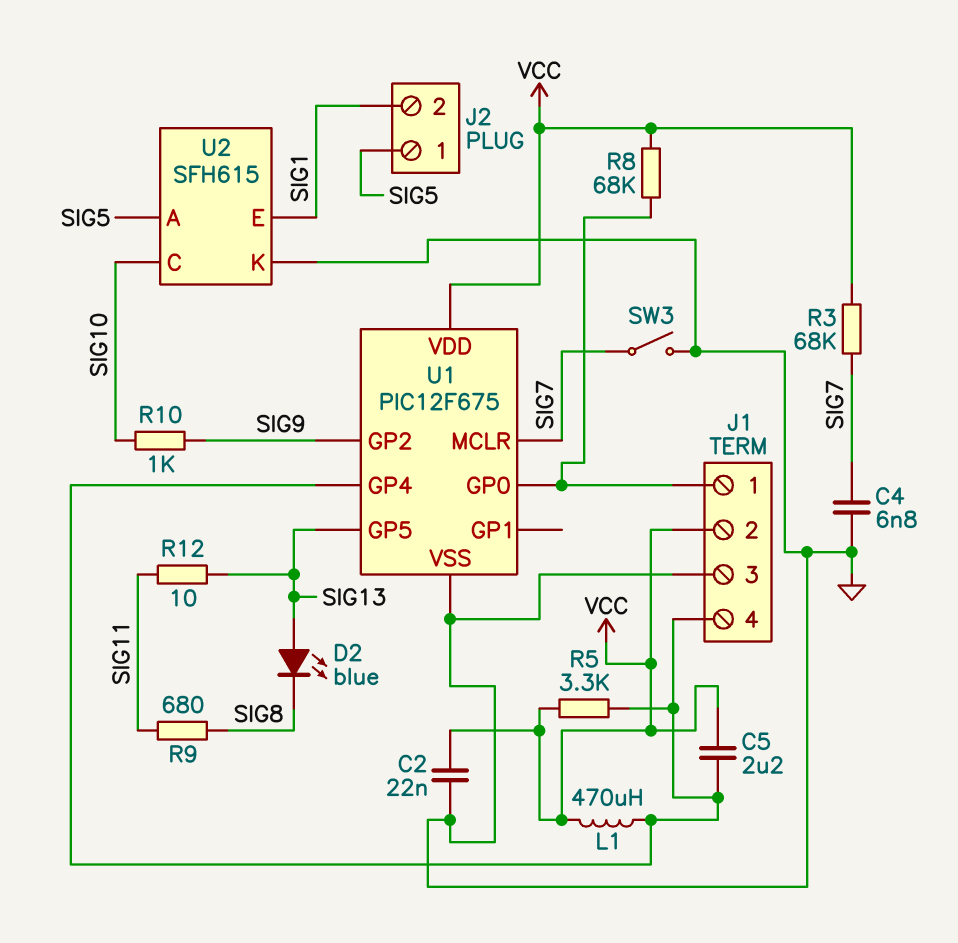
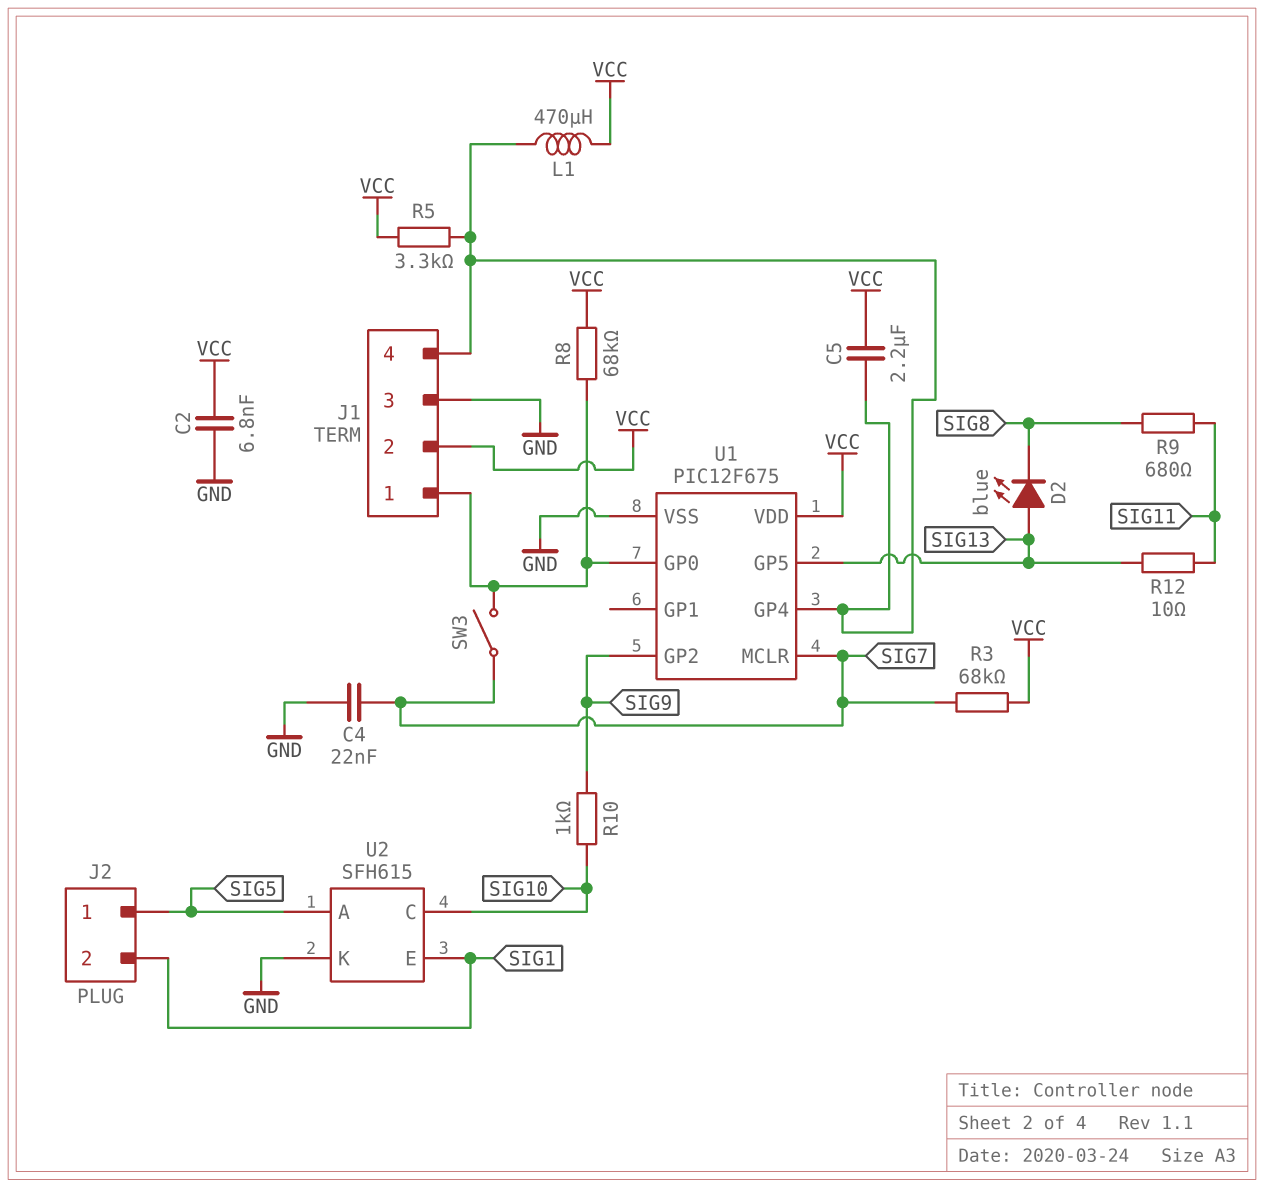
C2: 22nF (GND, VCC) -> 6.8nF (GND, VCC)
C4: 6.8nF (GND, SIG7) -> 22nF (GND, SIG7)
SW3: switch (GND, SIG7) -> switch (J1/1, SIG7)

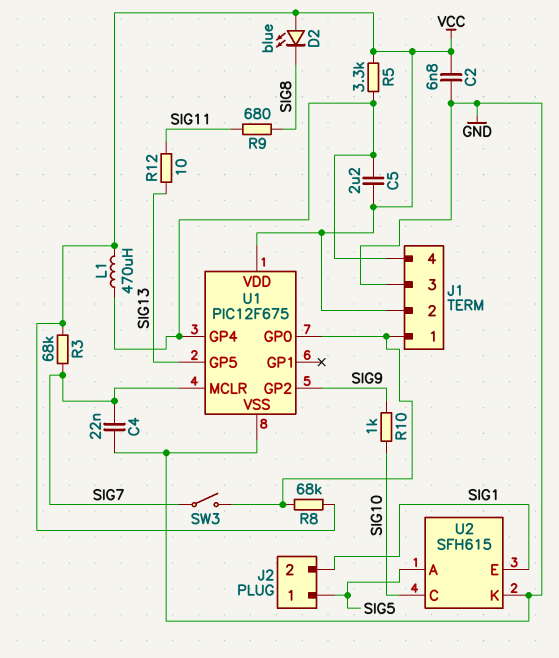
D2: LED blue (A SIG13, K SIG8) -> LED blue (A VCC, K SIG8)

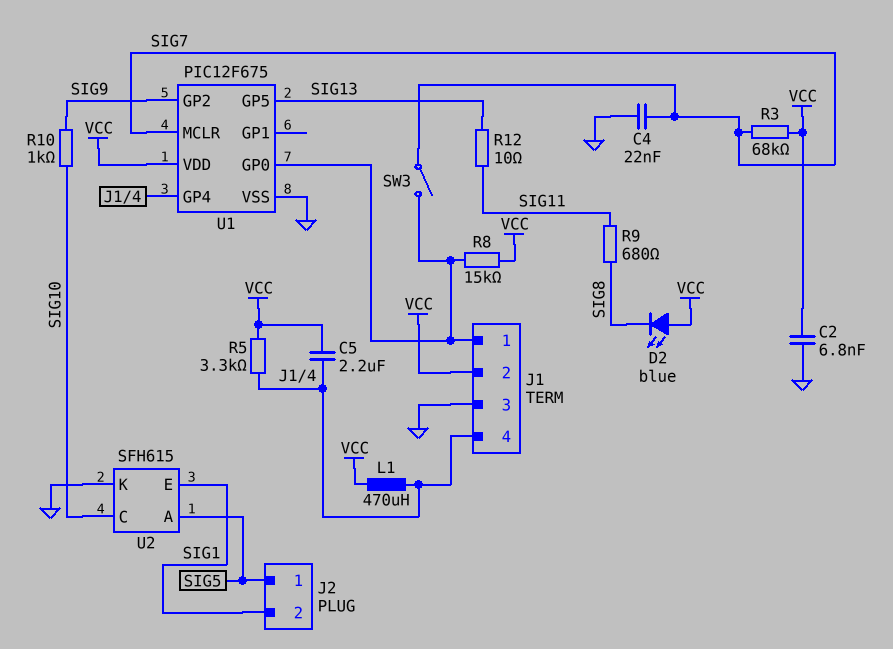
R8: 68k (J1/1, VCC) -> 15k (J1/1, VCC)

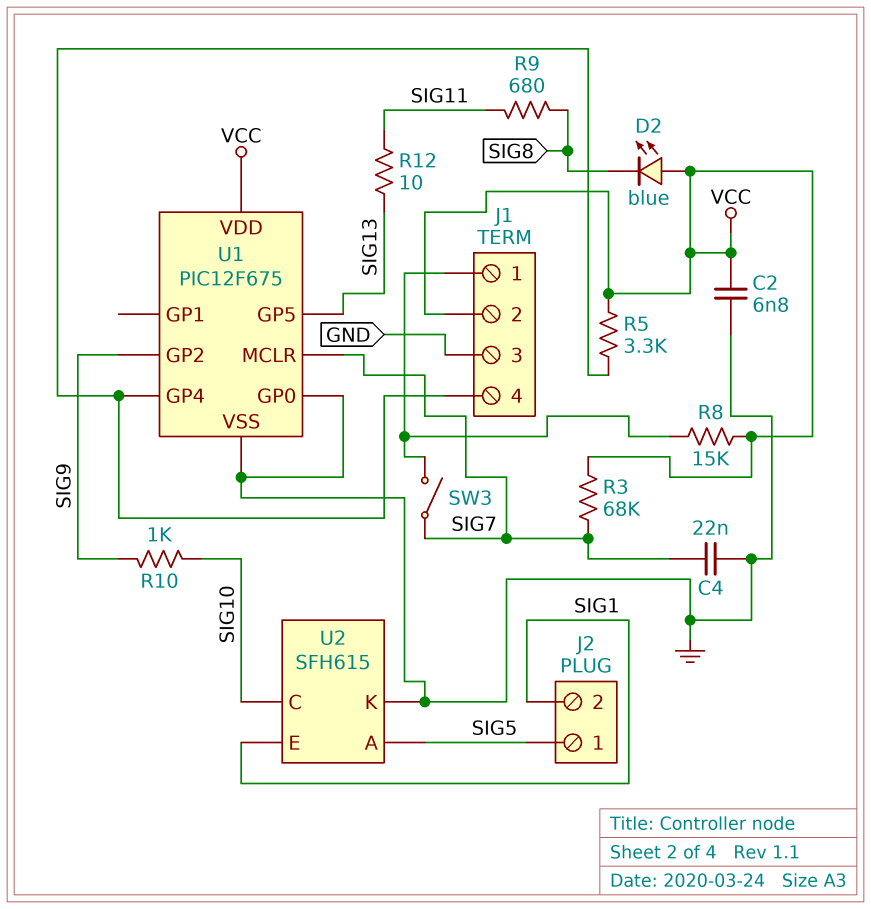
C5: 2.2uF (J1/4, VCC) -> none
L1: 470uH (J1/4, VCC) -> none
U1 pin GP0: J1/1 -> GND

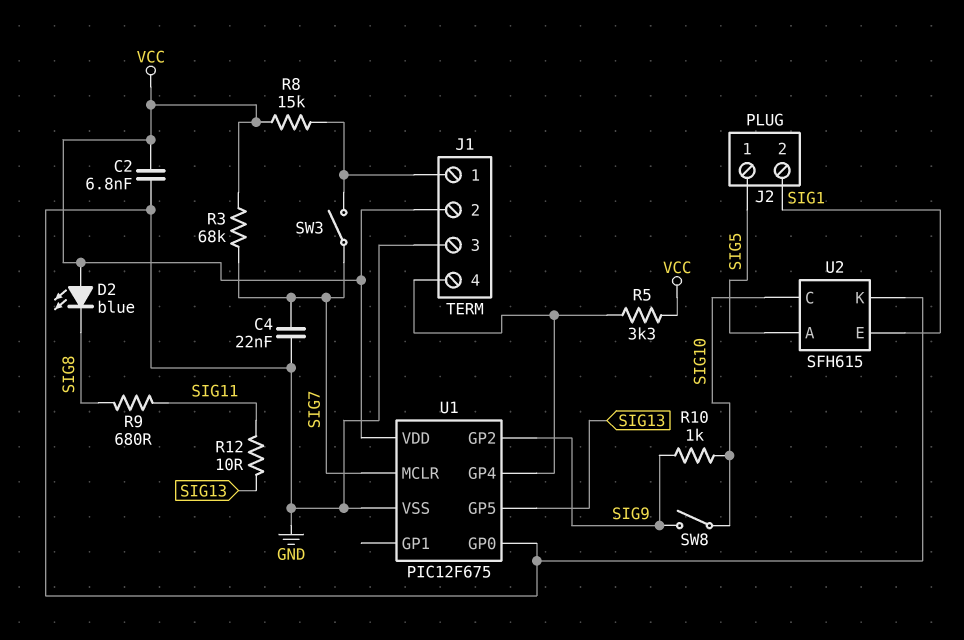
SW8: none -> switch (SIG9, SIG10)

